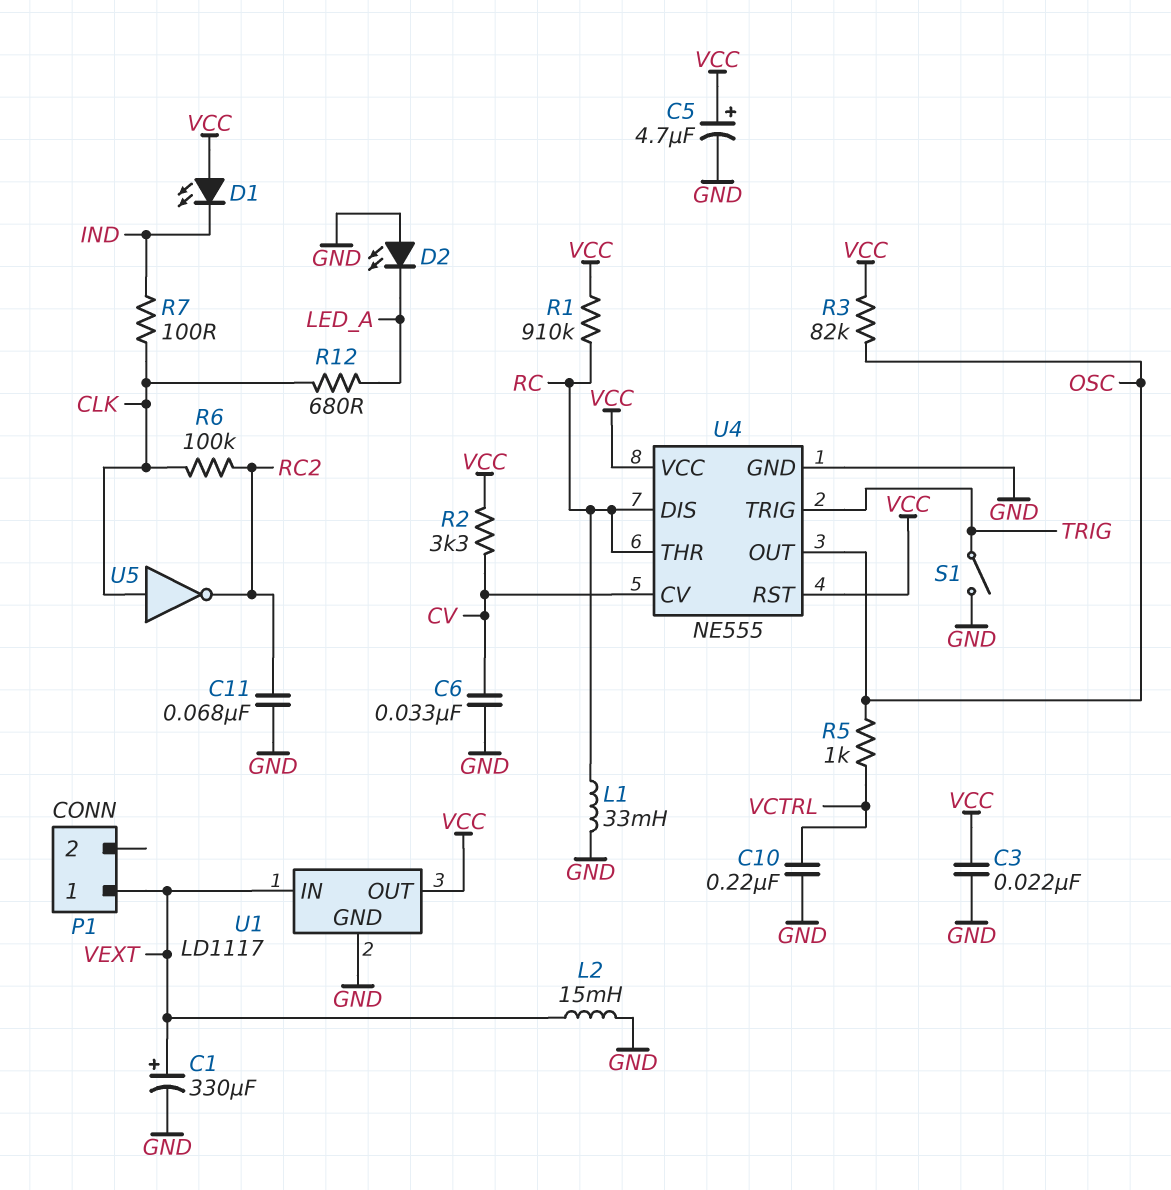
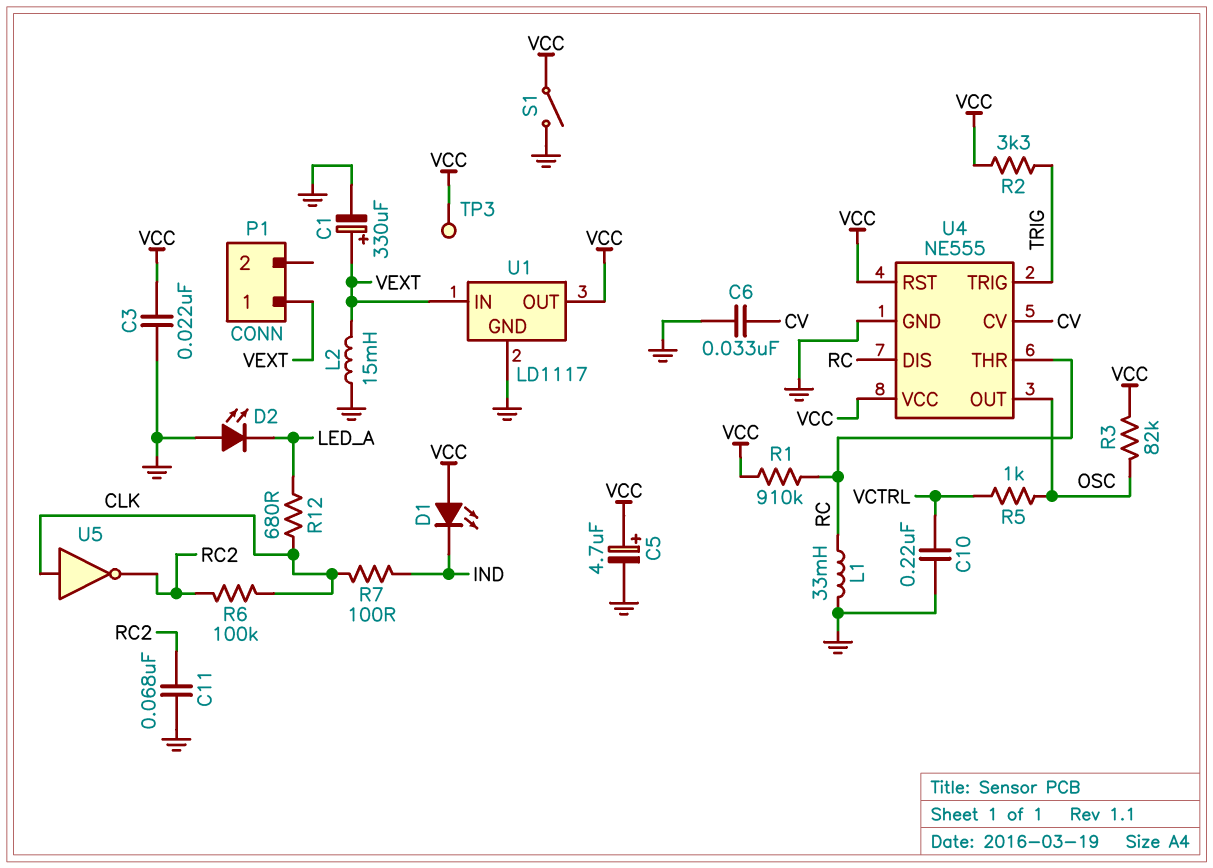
R2: 3.3k (CV, VCC) -> 3.3k (TRIG, VCC)
S1: switch (GND, TRIG) -> switch (GND, VCC)
TP3: none -> test point (VCC)

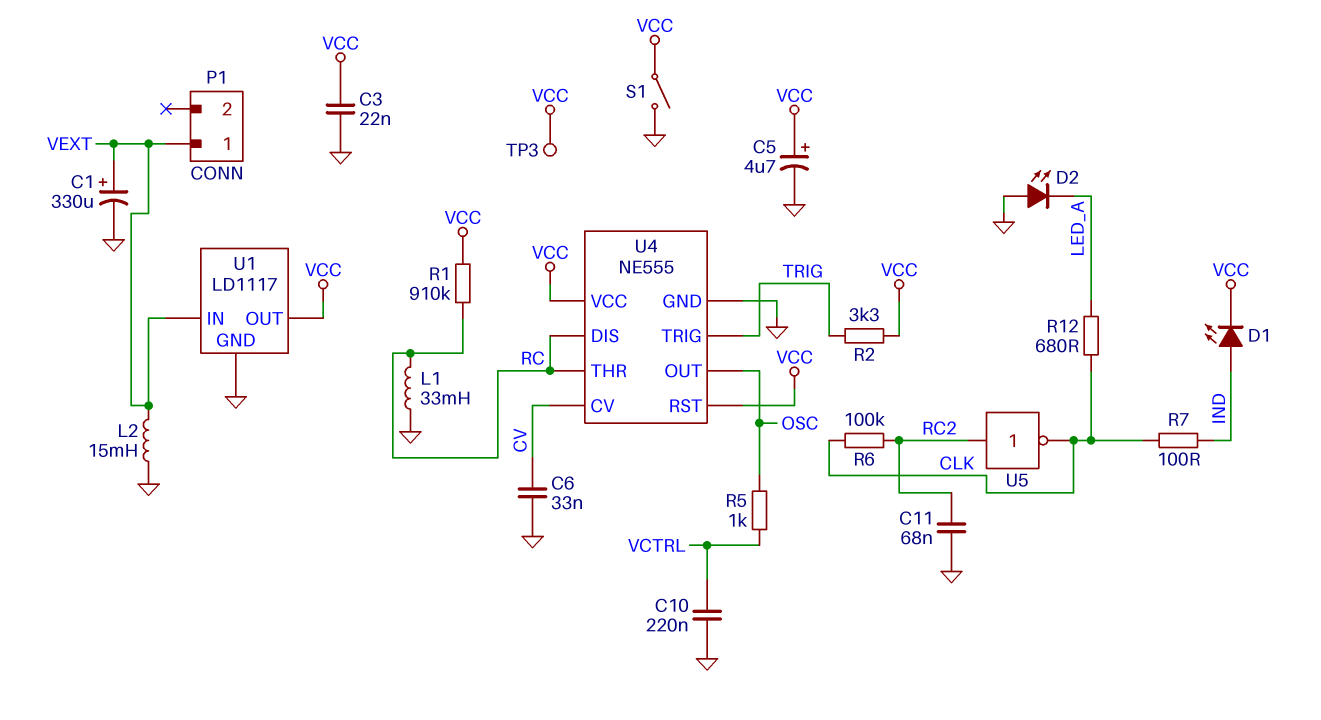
D1: LED (A VCC, K IND) -> LED (A IND, K VCC)
R3: 82k (OSC, VCC) -> none
U5: NOT (in CLK, out RC2) -> NOT (in RC2, out CLK)

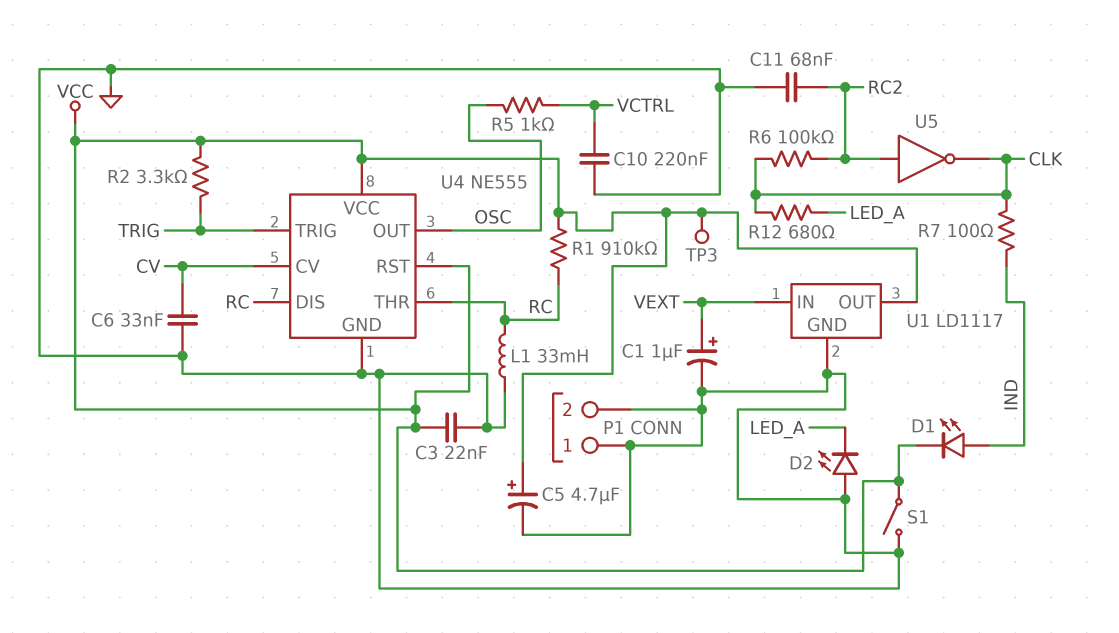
C1: 330uF (plus VEXT, minus GND) -> 1uF (plus VEXT, minus GND)
L2: 15mH (GND, VEXT) -> none
P1 pin 1: VEXT -> GND
P1 pin 2: none -> GND

